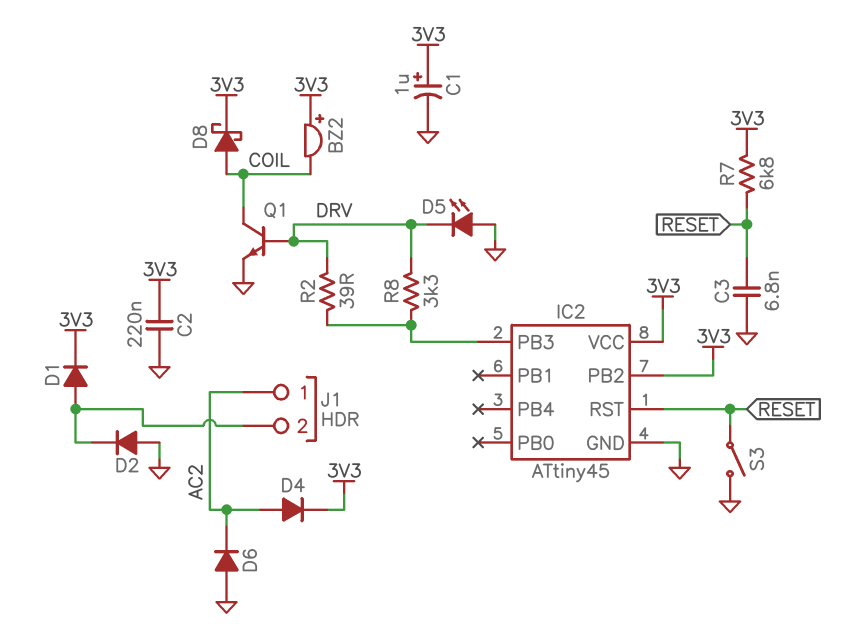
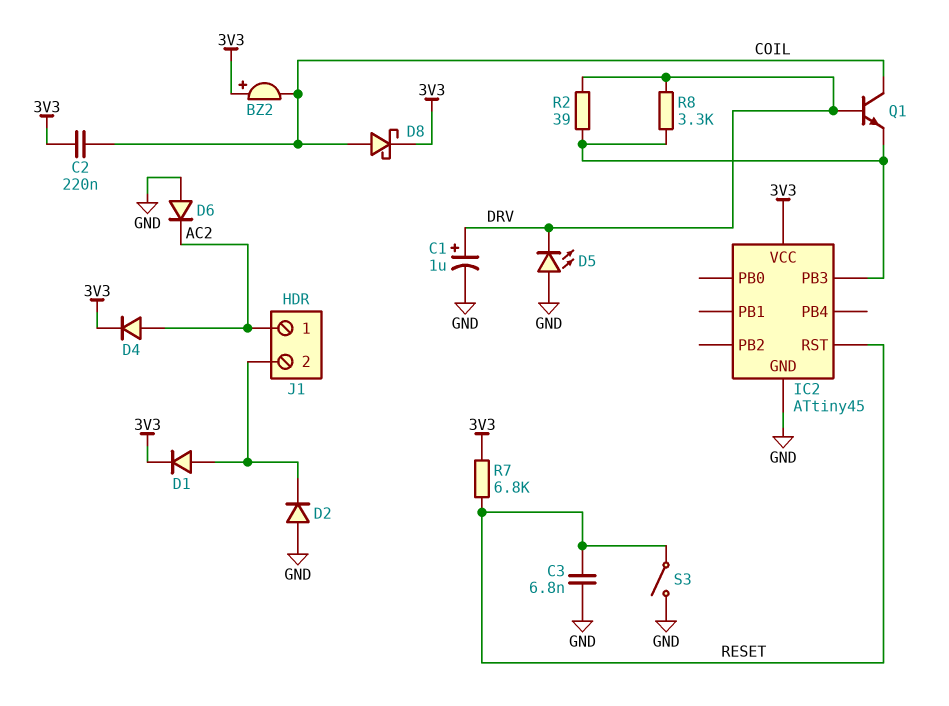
C1: 1uF (plus 3V3, minus GND) -> 1uF (plus DRV, minus GND)
C2: 220nF (3V3, GND) -> 220nF (3V3, COIL)
IC2 pin PB2: 3V3 -> none
Q1: NPN (B DRV, C COIL, E GND) -> NPN (B DRV, C COIL, E IC2/PB3)

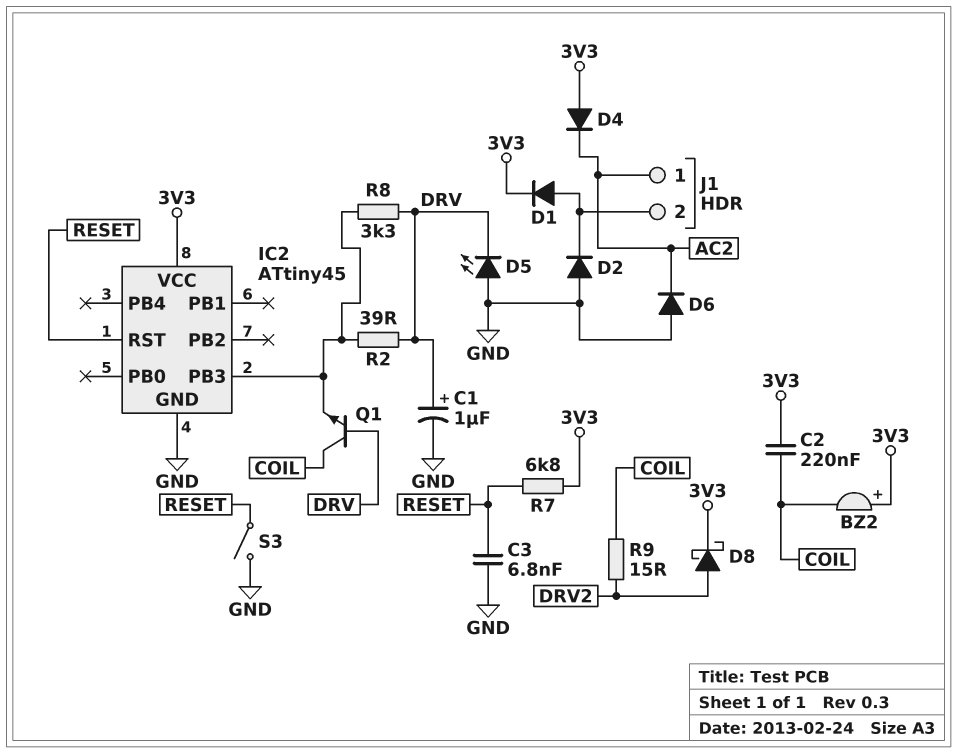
D4: diode (A AC2, K 3V3) -> diode (A 3V3, K AC2)
D8: schottky (A COIL, K 3V3) -> schottky (A DRV2, K 3V3)
R9: none -> 15 (COIL, DRV2)

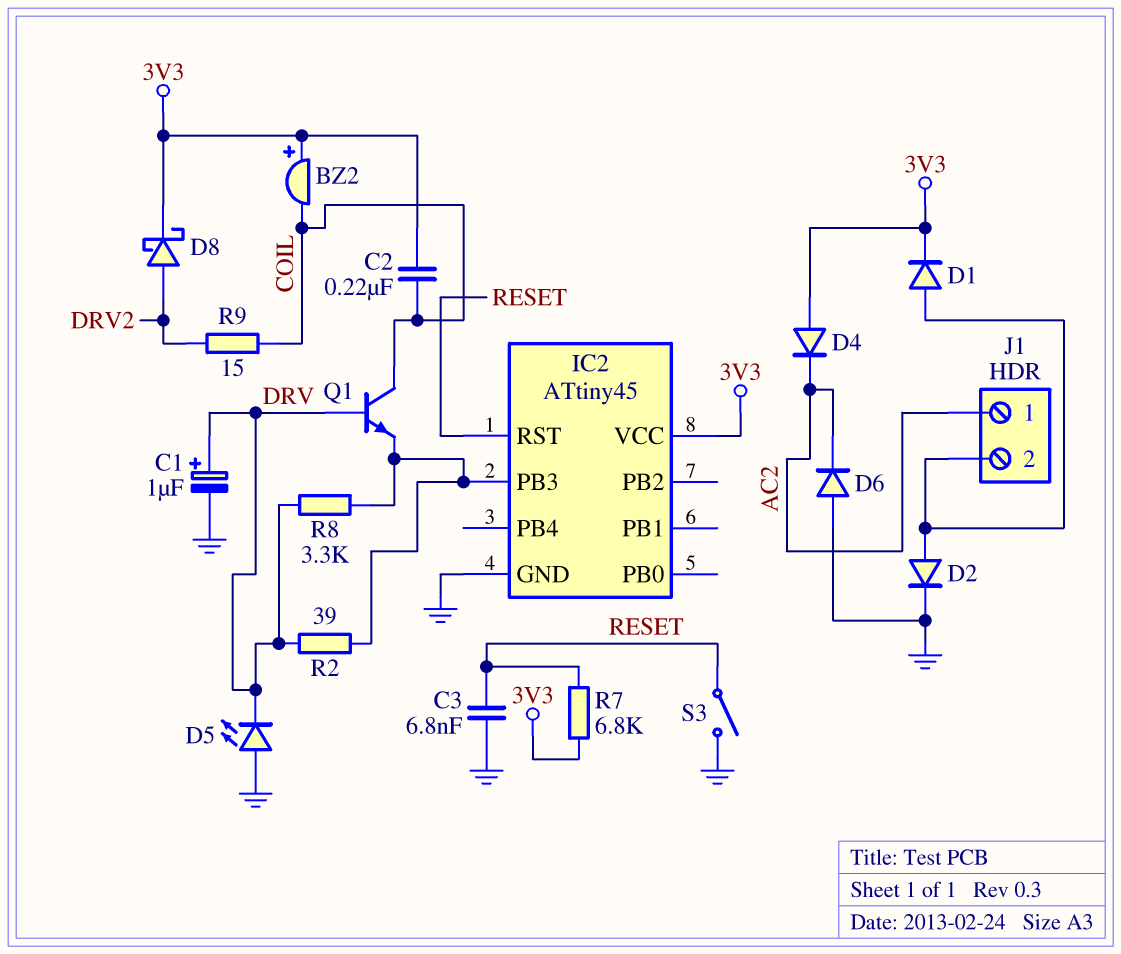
D2: diode (A GND, K J1/2) -> diode (A J1/2, K GND)

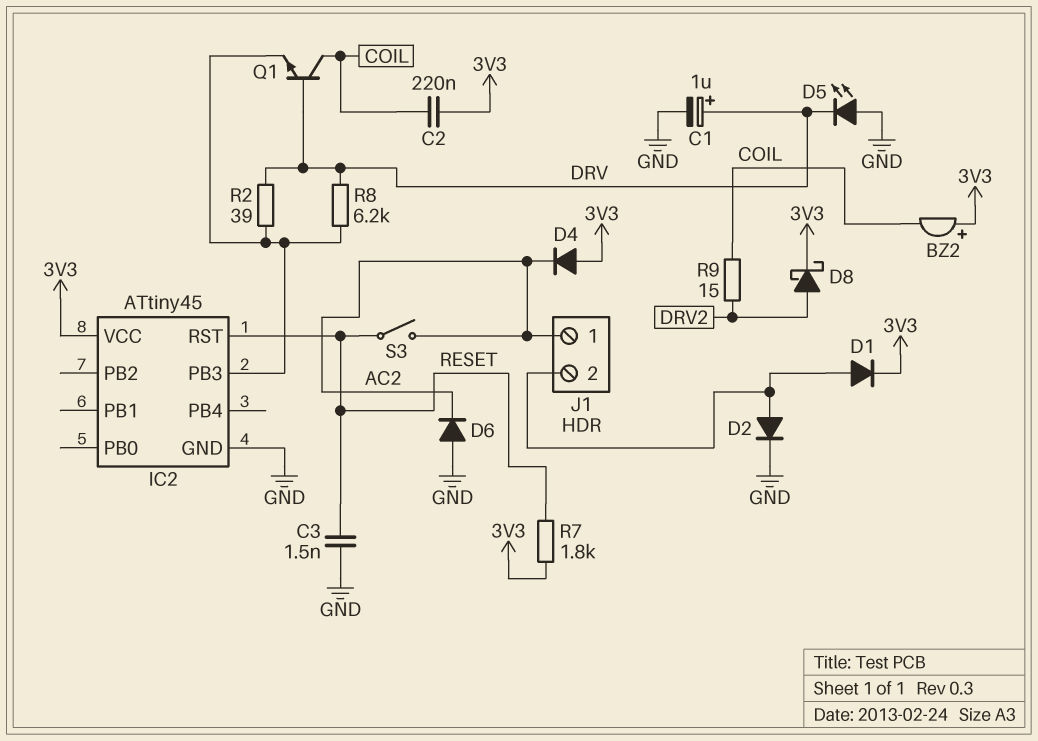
C3: 6.8nF (GND, RESET) -> 1.5nF (GND, RESET)
R7: 6.8k (3V3, RESET) -> 1.8k (3V3, RESET)
R8: 3.3k (DRV, IC2/PB3) -> 6.2k (DRV, IC2/PB3)
S3: switch (GND, RESET) -> switch (AC2, RESET)

